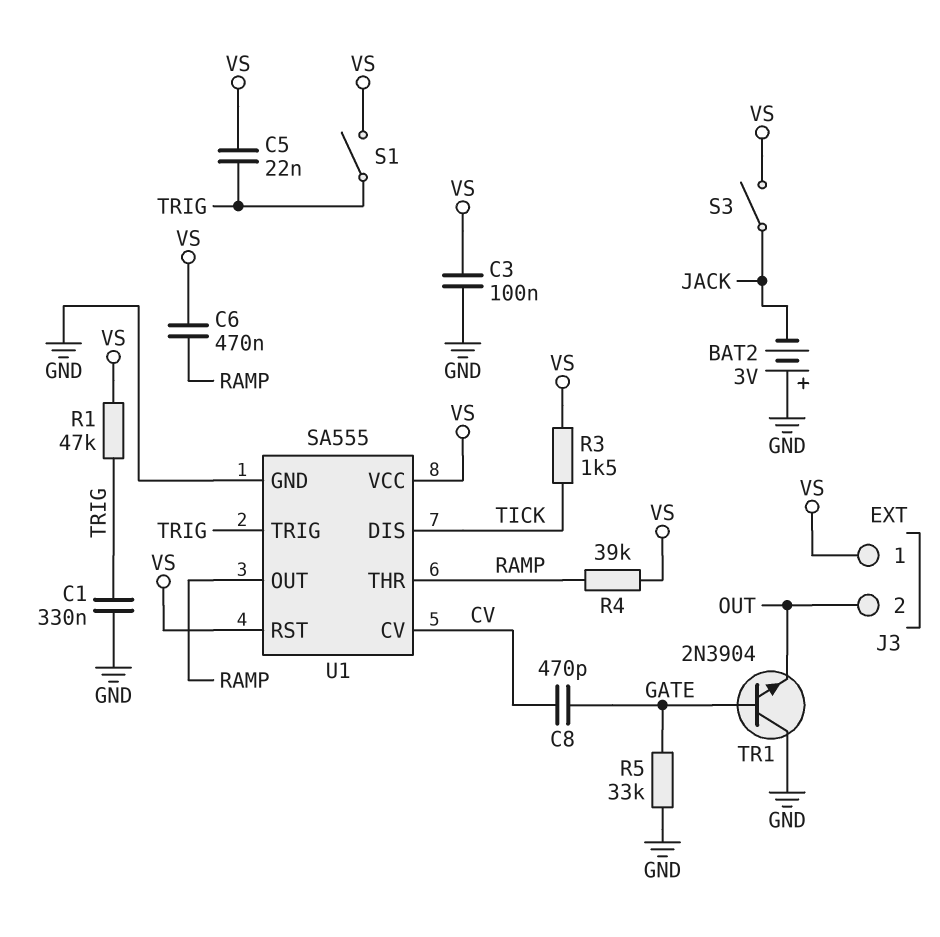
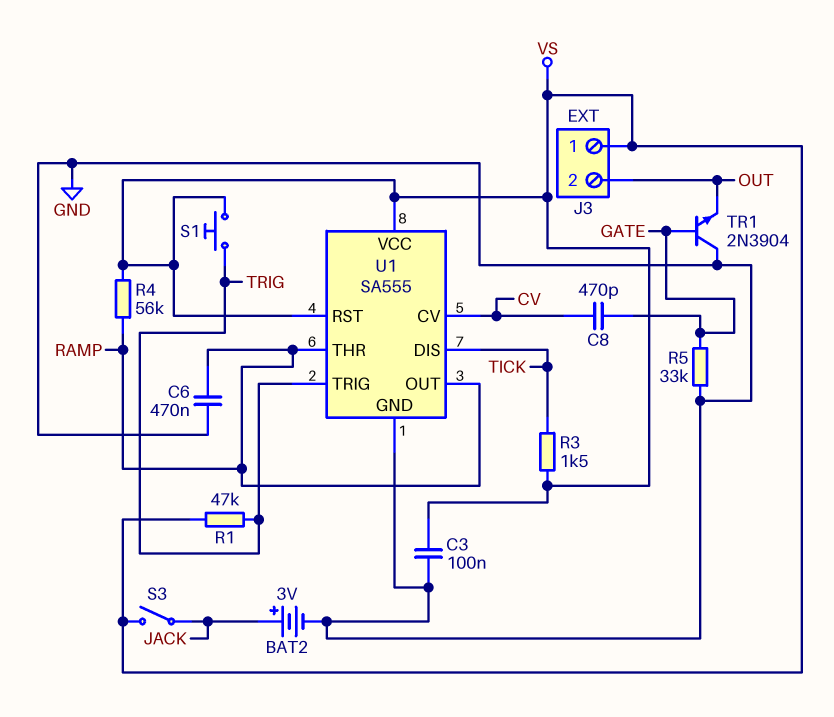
BAT2: 3V (plus GND, minus JACK) -> 3V (plus JACK, minus GND)
C1: 330nF (GND, TRIG) -> none
C5: 22nF (TRIG, VS) -> none
C6: 470nF (RAMP, VS) -> 470nF (GND, RAMP)
R4: 39k (RAMP, VS) -> 56k (RAMP, VS)
S1: switch (TRIG, VS) -> button (TRIG, VS)

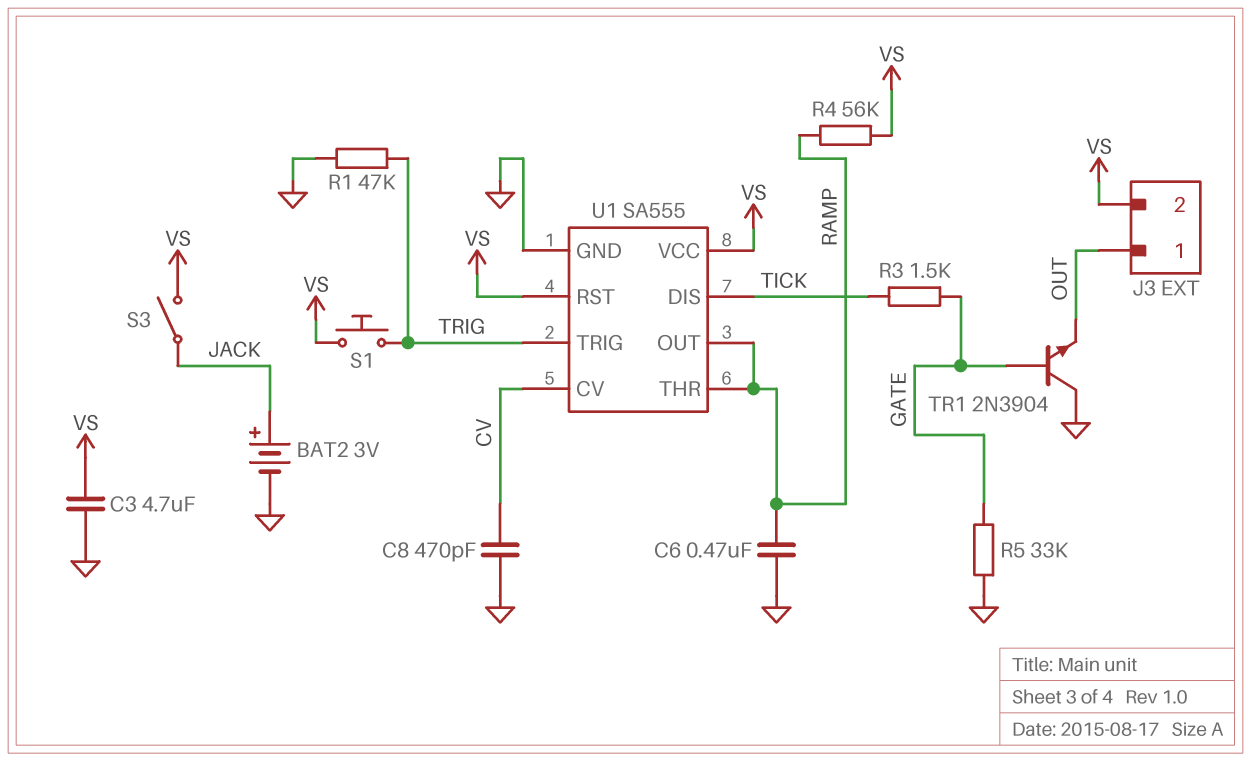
C3: 100nF (GND, VS) -> 4.7uF (GND, VS)
C8: 470pF (CV, GATE) -> 470pF (CV, GND)
J3 pin 1: VS -> OUT
J3 pin 2: OUT -> VS
R1: 47k (TRIG, VS) -> 47k (GND, TRIG)
R3: 1.5k (TICK, VS) -> 1.5k (GATE, TICK)

